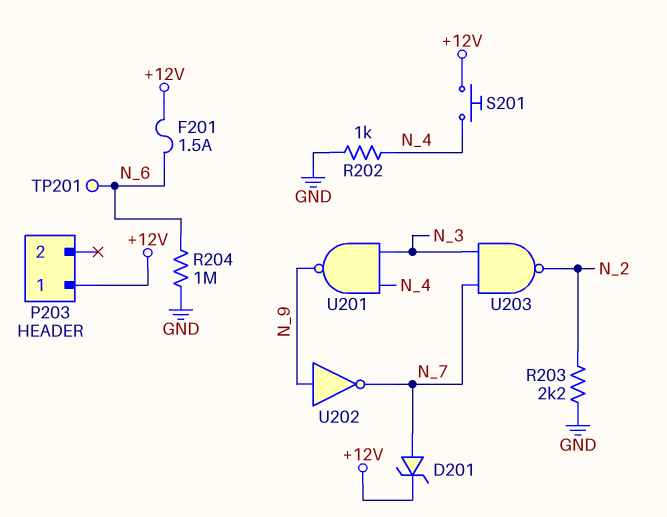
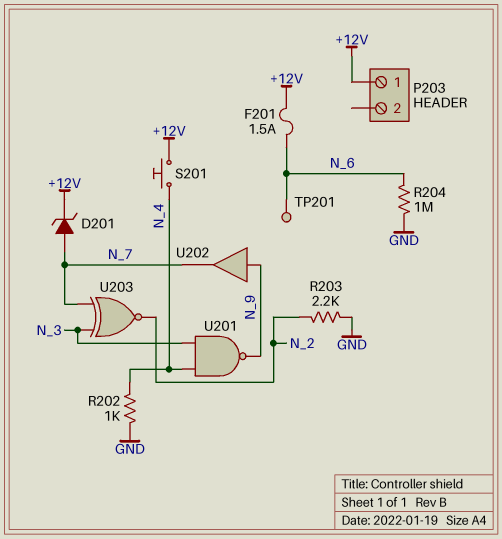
U202: NOT (in N_9, out N_7) -> buffer (in N_9, out N_7)
U203: NAND (in N_3, in N_7, out N_2) -> XNOR (in N_3, in N_7, out N_2)

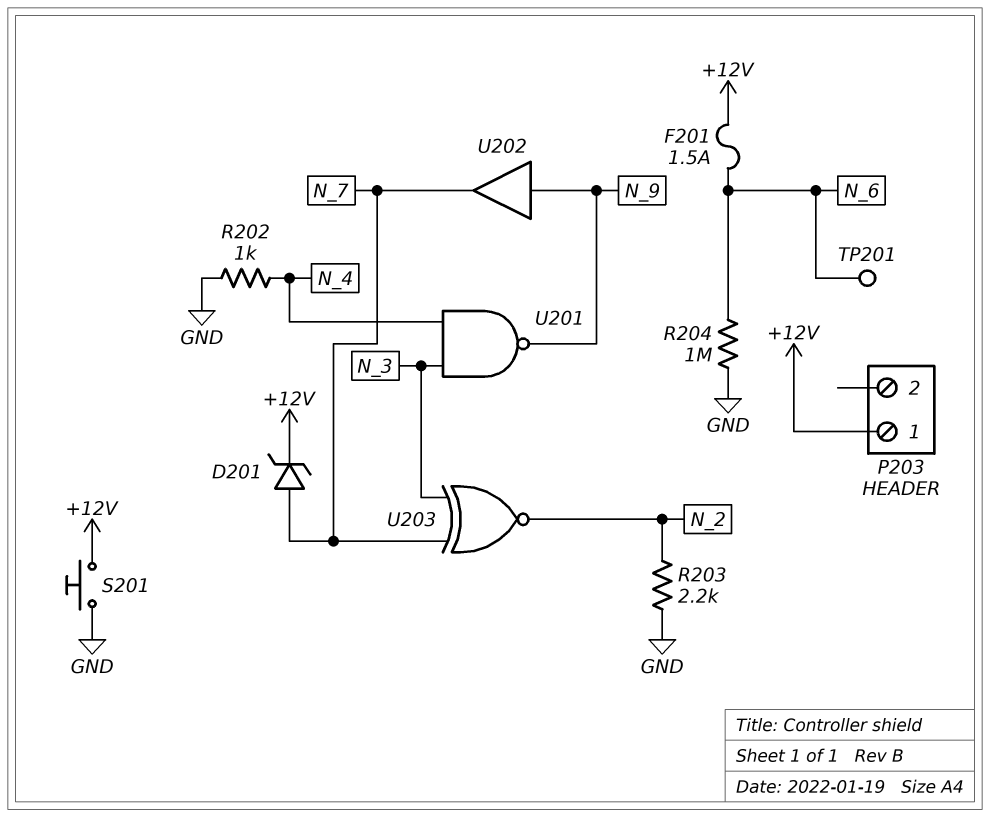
S201: button (+12V, N_4) -> button (+12V, GND)

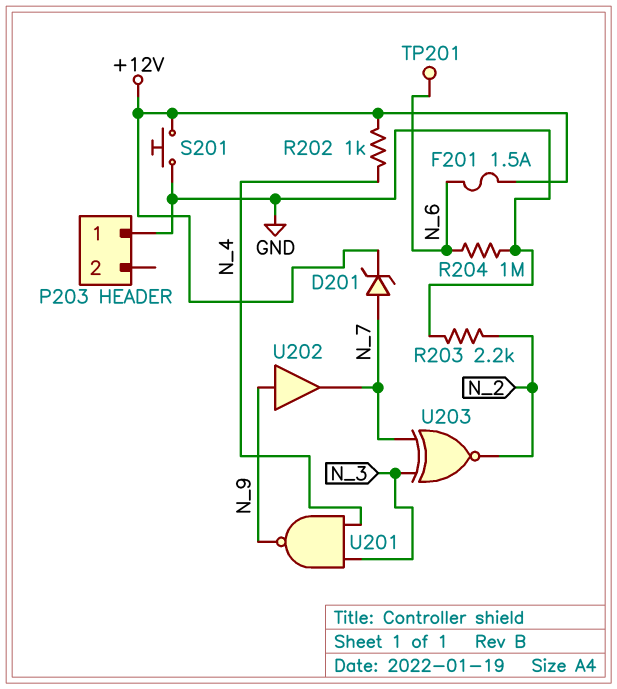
P203 pin 1: +12V -> GND
R202: 1k (GND, N_4) -> 1k (+12V, N_4)

